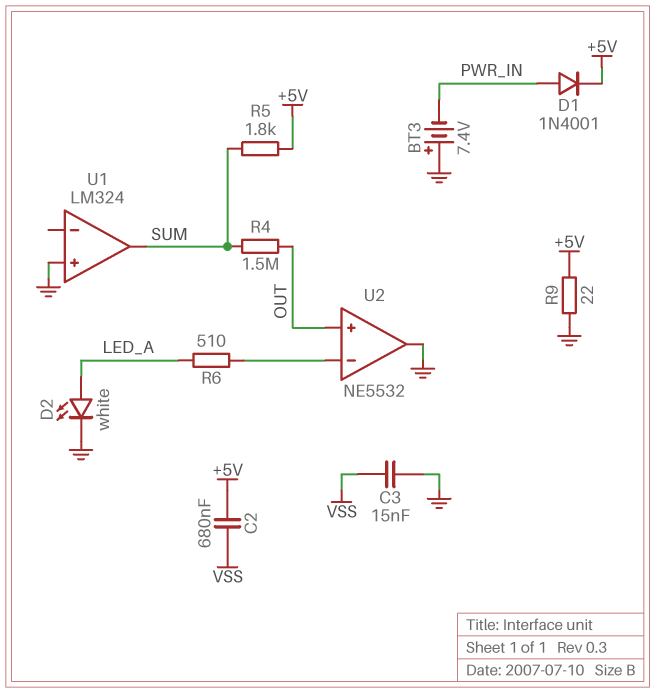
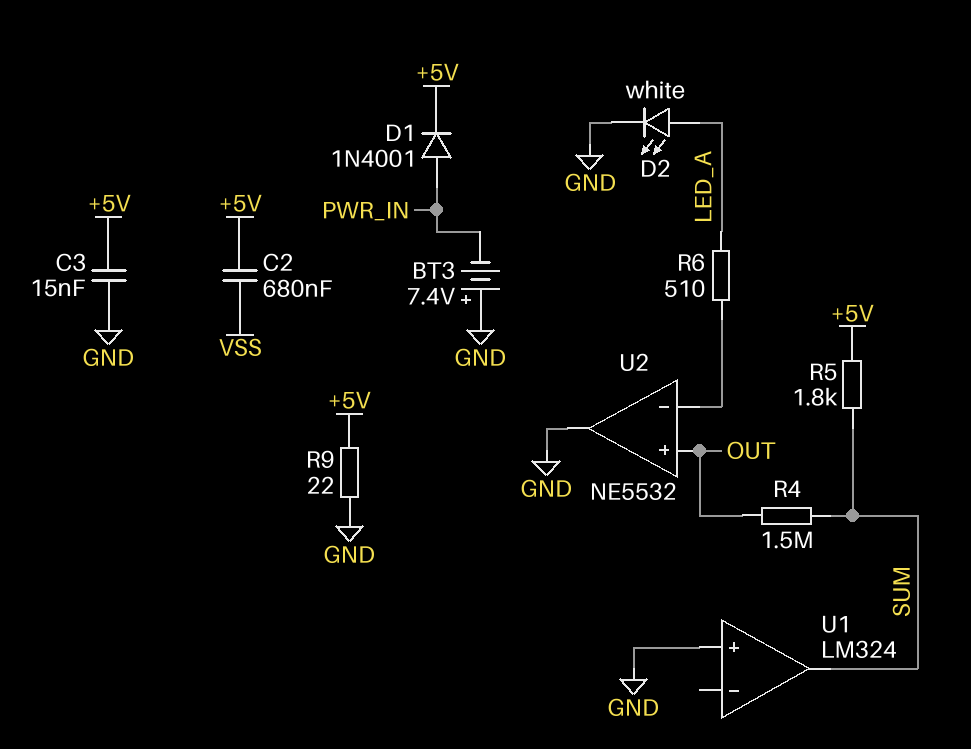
C3: 15nF (GND, VSS) -> 15nF (+5V, GND)

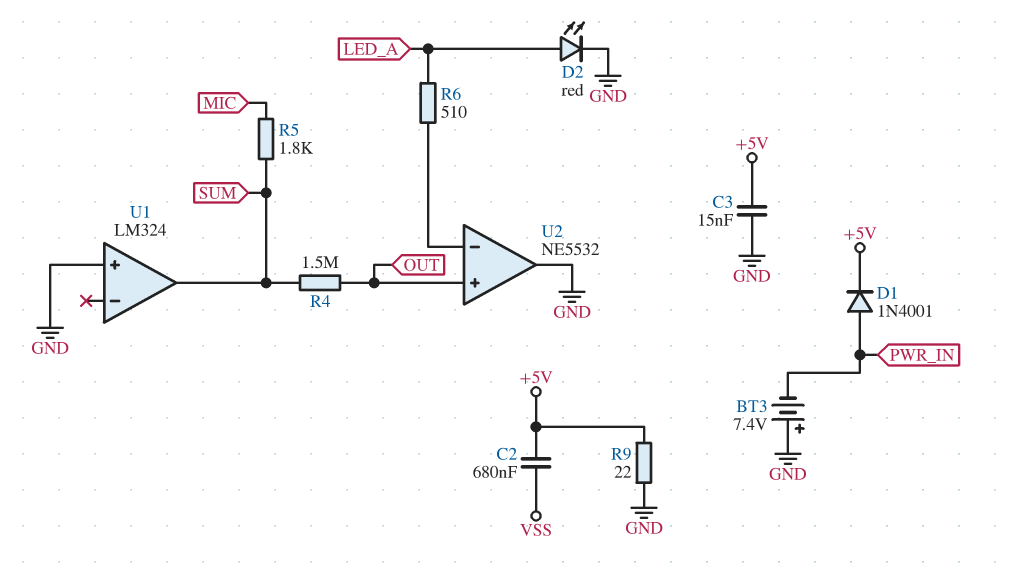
D2: LED white (A LED_A, K GND) -> LED red (A LED_A, K GND)
R5: 1.8k (+5V, SUM) -> 1.8k (MIC, SUM)

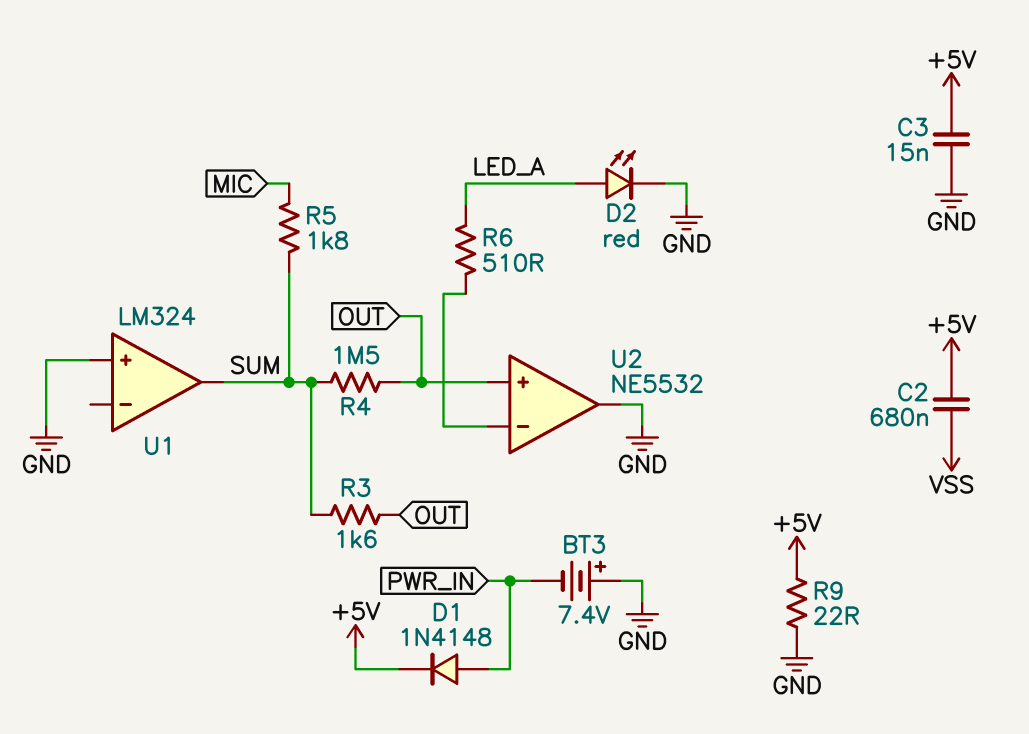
D1: diode 1N4001 (A PWR_IN, K +5V) -> diode 1N4148 (A PWR_IN, K +5V)
R3: none -> 1.6k (OUT, SUM)

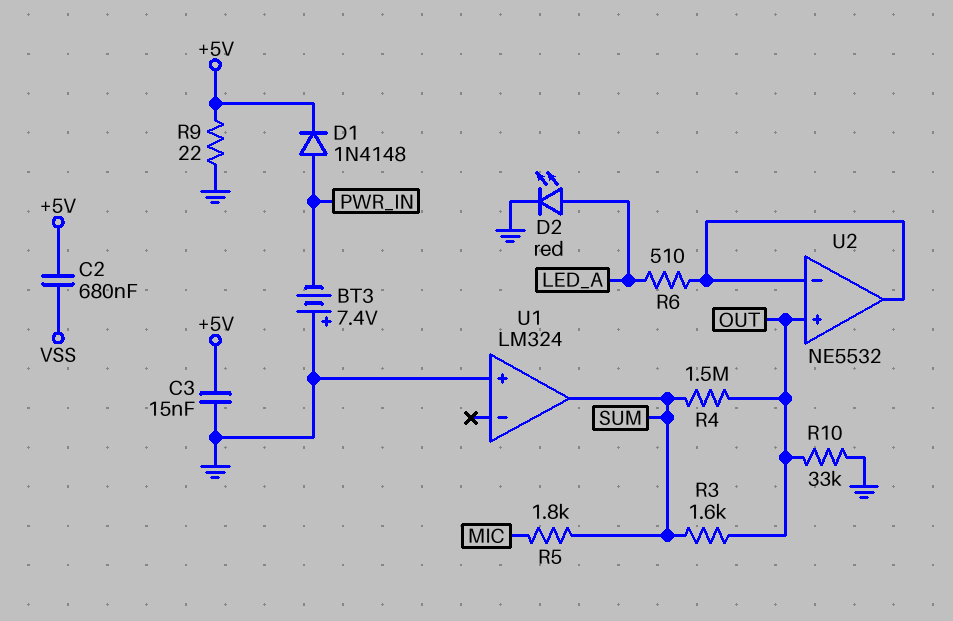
R10: none -> 33k (GND, OUT)
U2 pin out: GND -> U2/in-

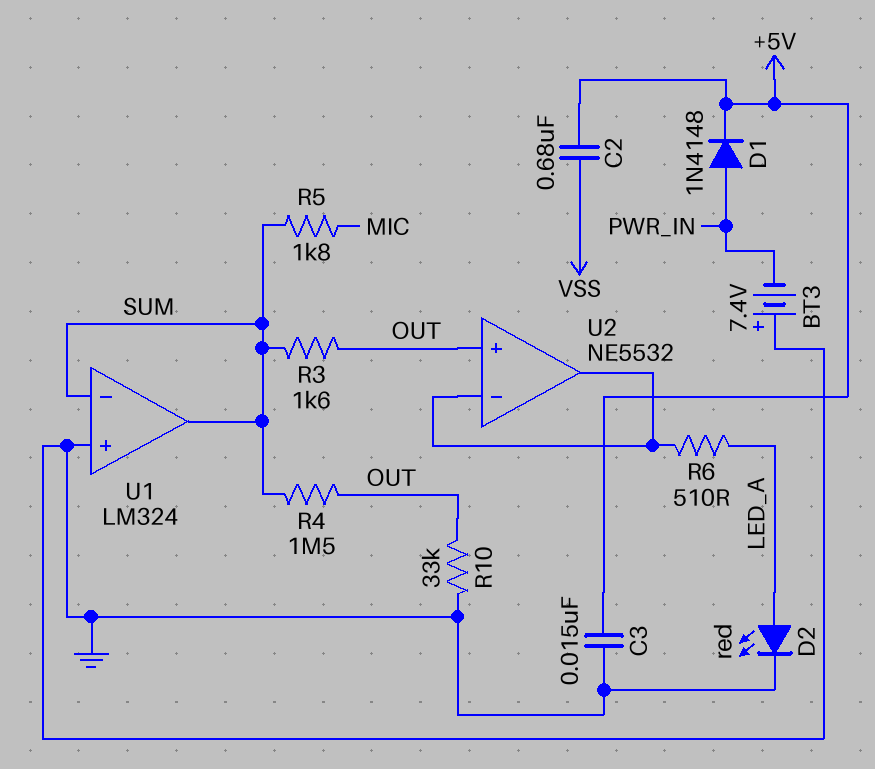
R9: 22 (+5V, GND) -> none
U1 pin in-: none -> SUM

